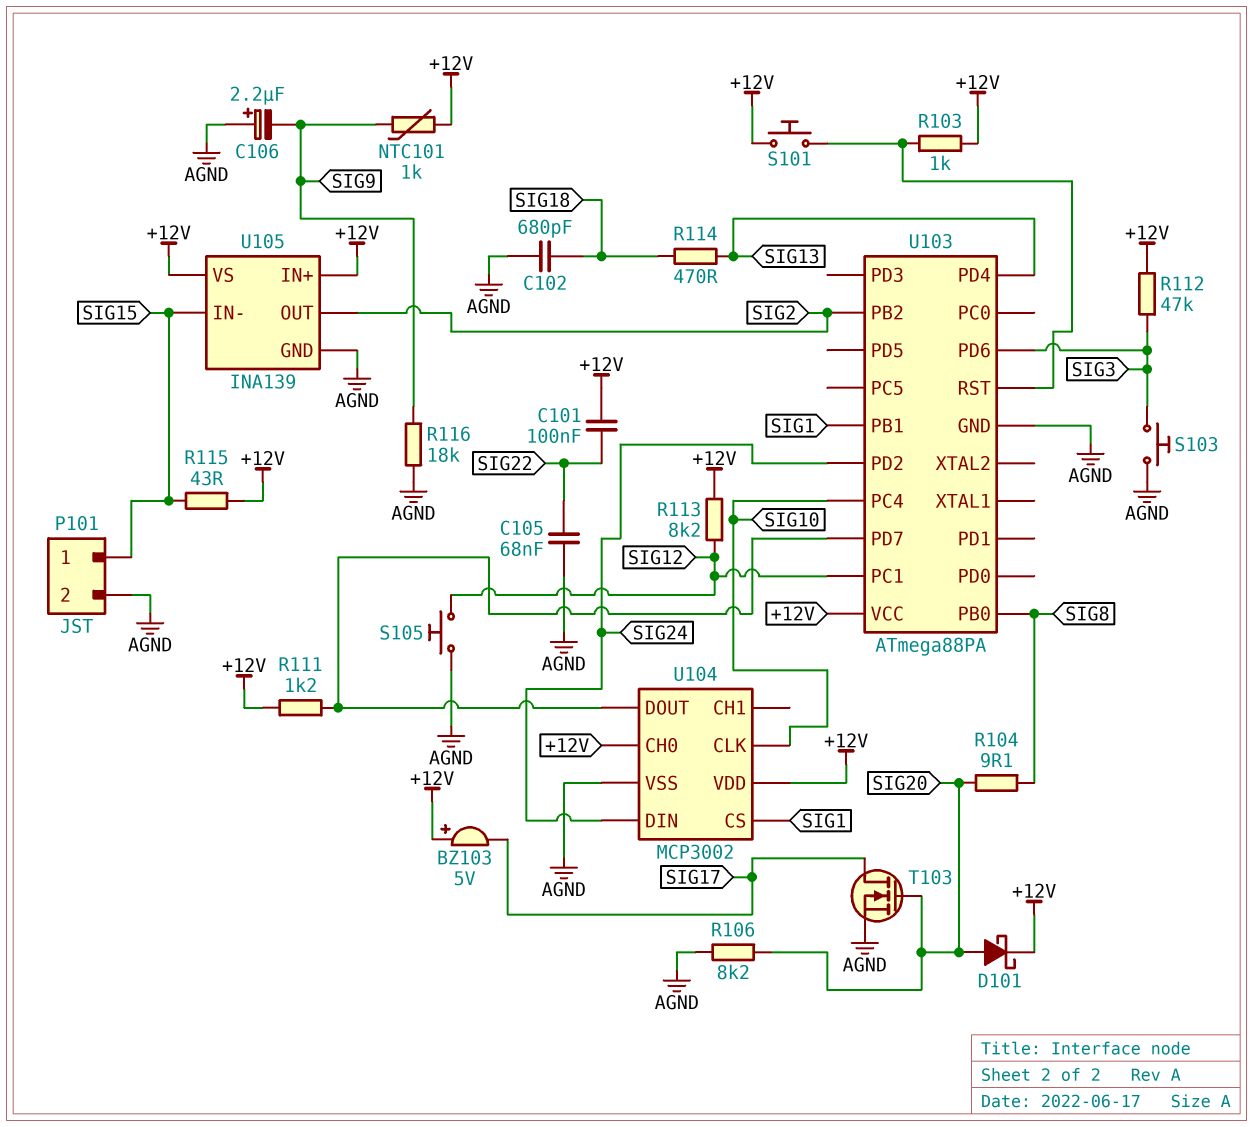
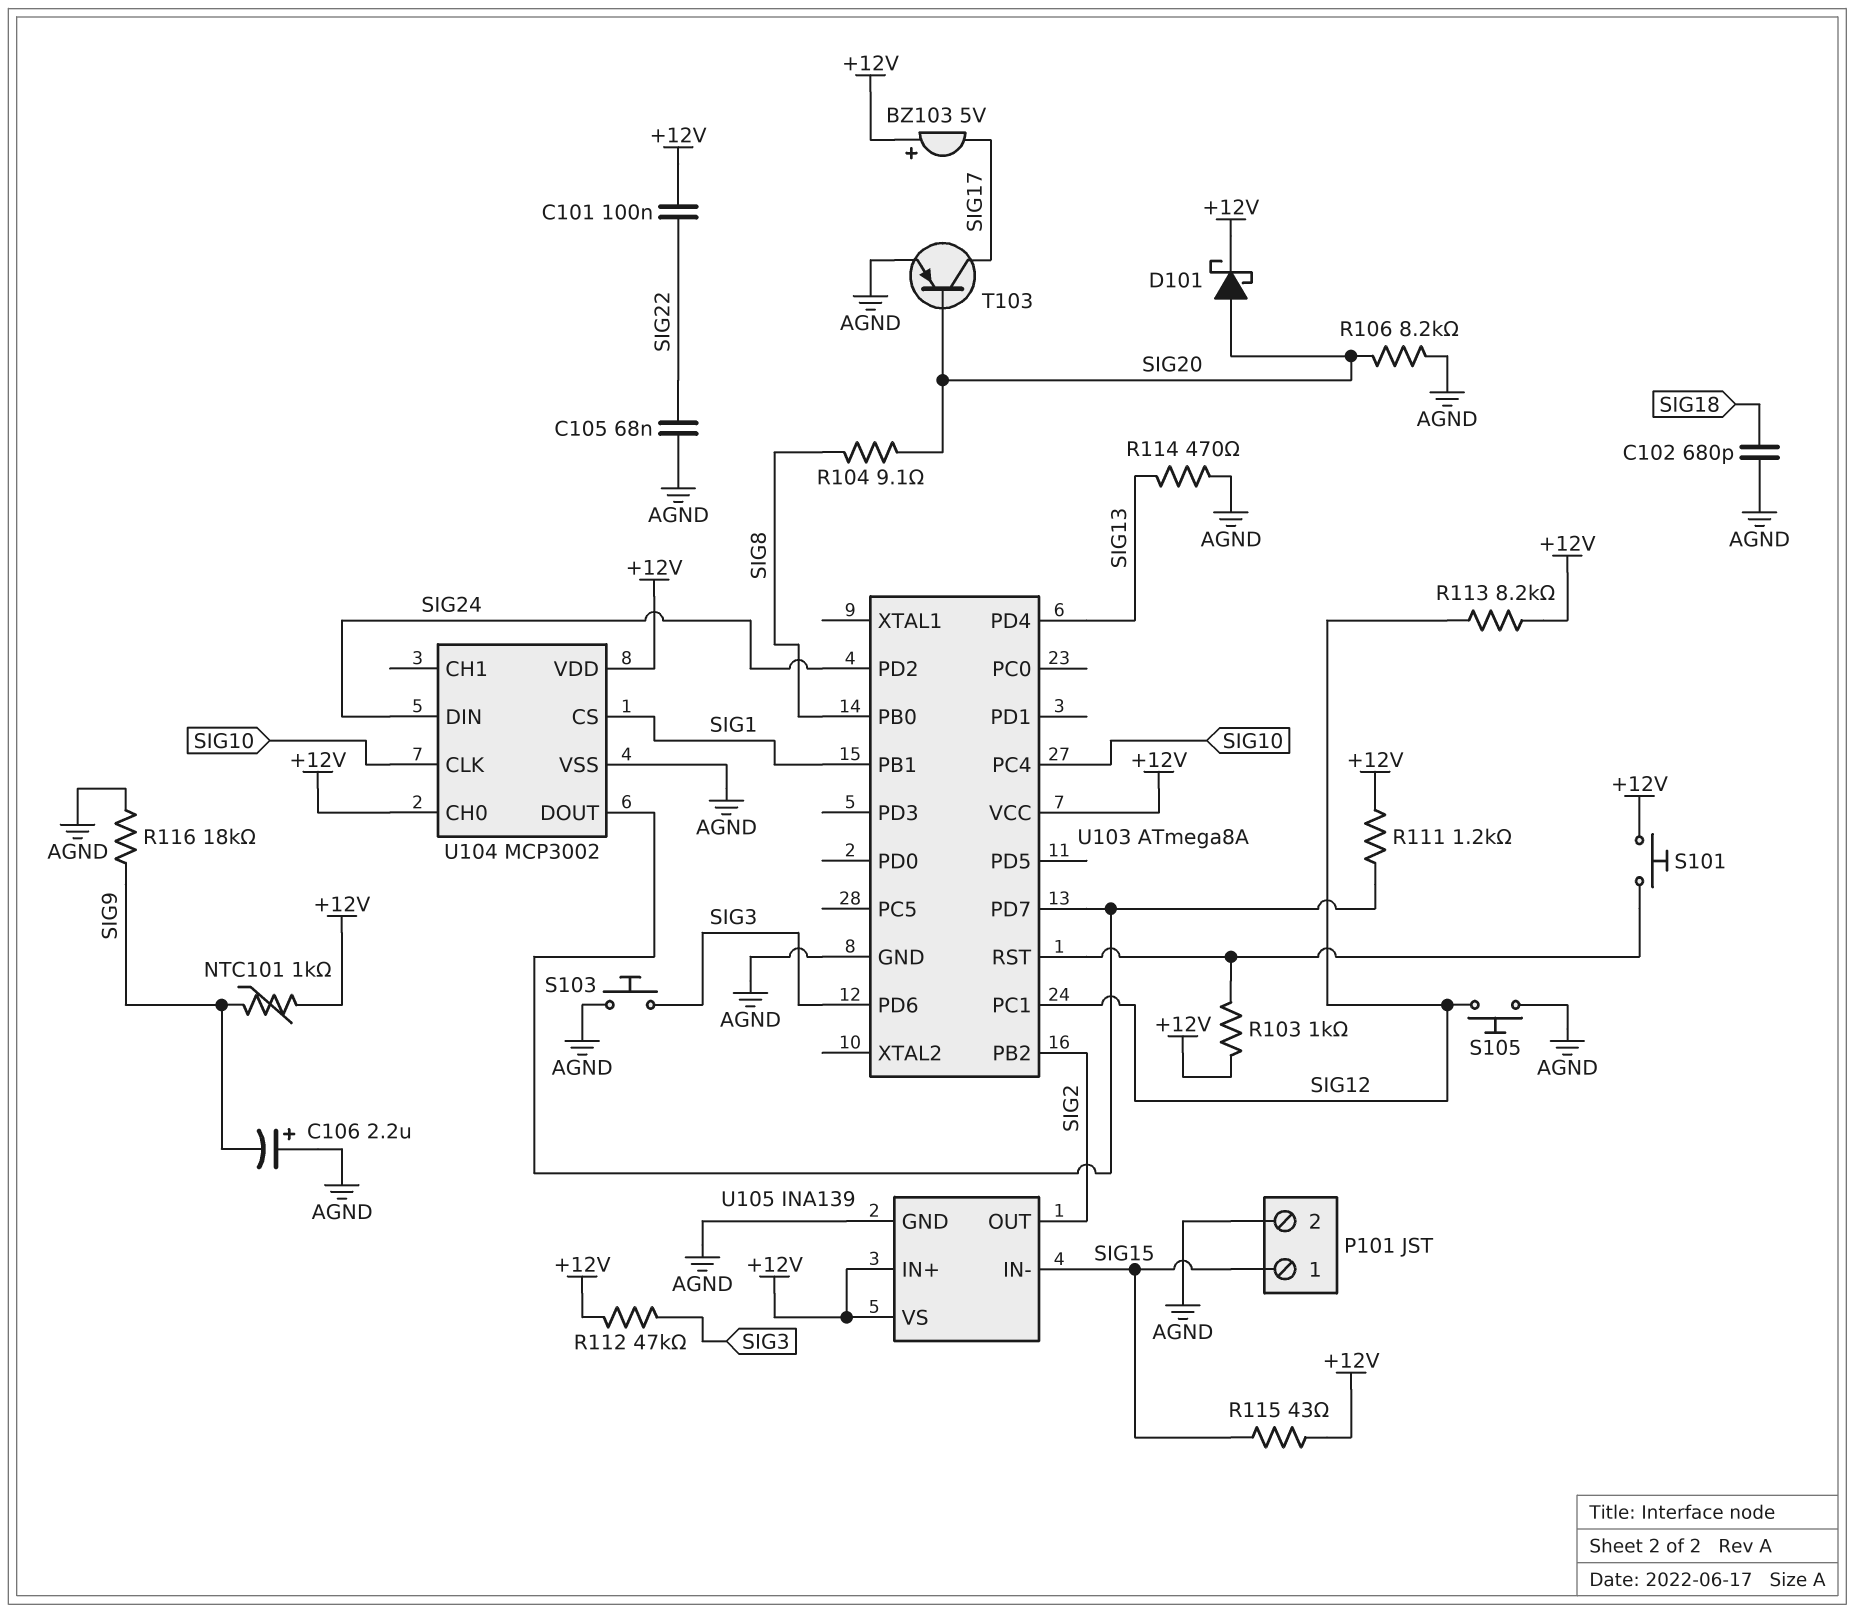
R114: 470 (SIG13, SIG18) -> 470 (AGND, SIG13)
T103: NMOS (G SIG20, D SIG17, S AGND) -> PNP (B SIG20, C SIG17, E AGND)
U103: ATmega88PA -> ATmega8A

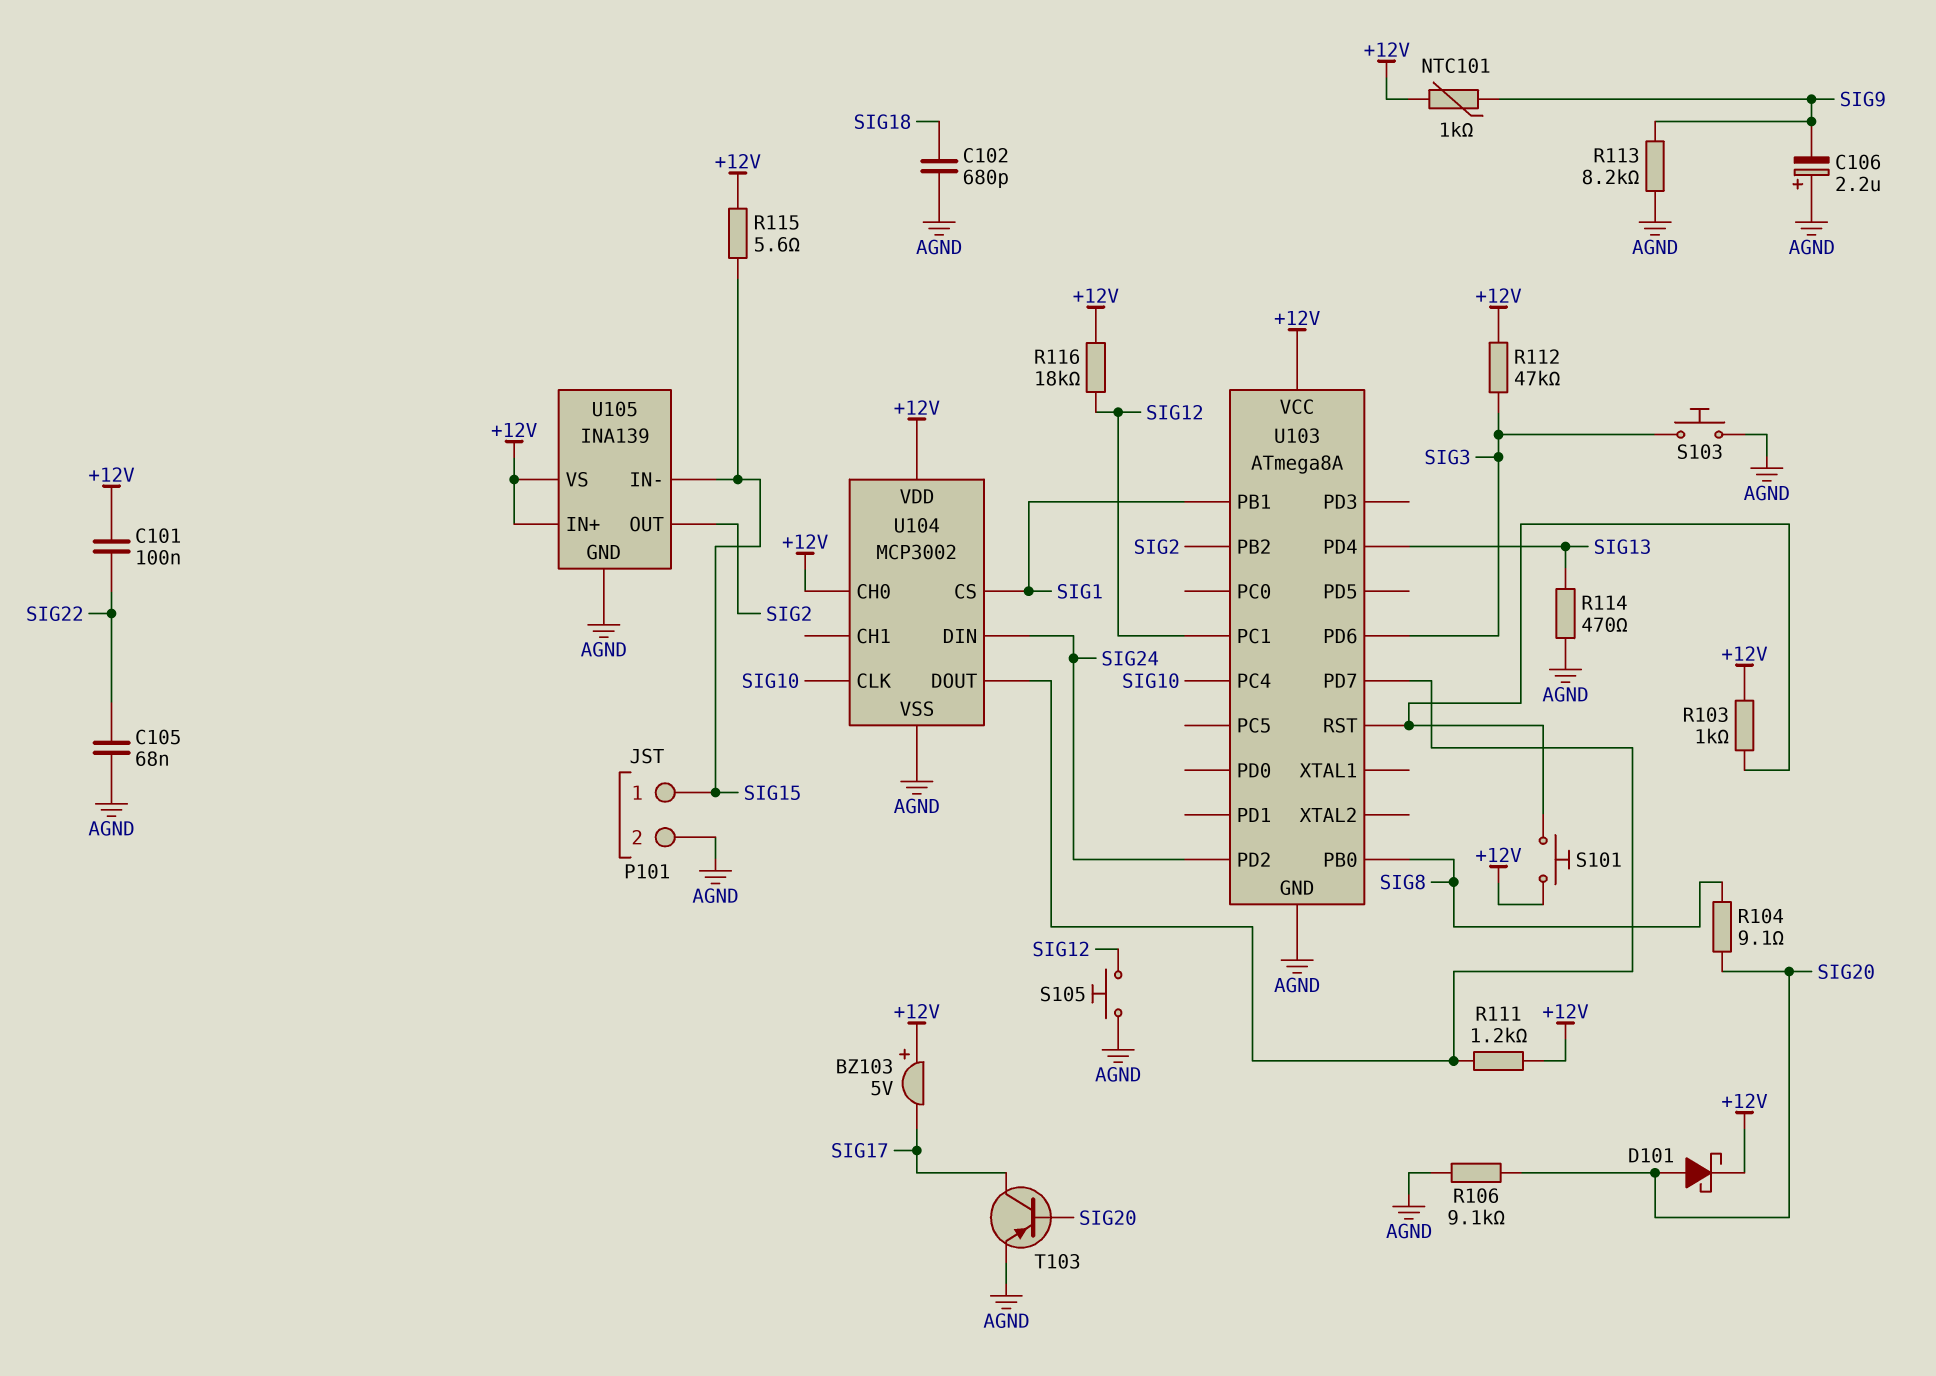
R106: 8.2k (AGND, SIG20) -> 9.1k (AGND, SIG20)
R113: 8.2k (+12V, SIG12) -> 8.2k (AGND, SIG9)
R115: 43 (+12V, SIG15) -> 5.6 (+12V, SIG15)
R116: 18k (AGND, SIG9) -> 18k (+12V, SIG12)

